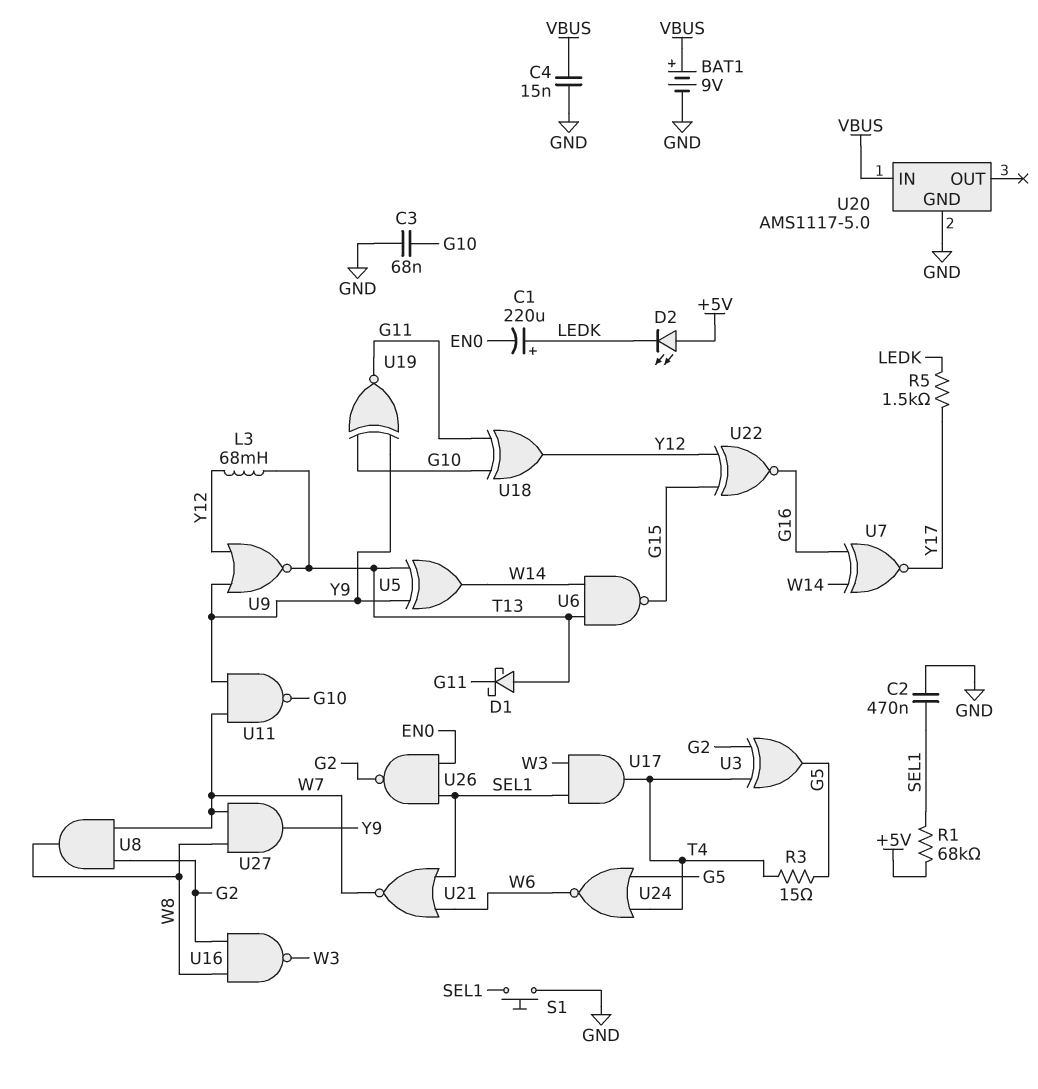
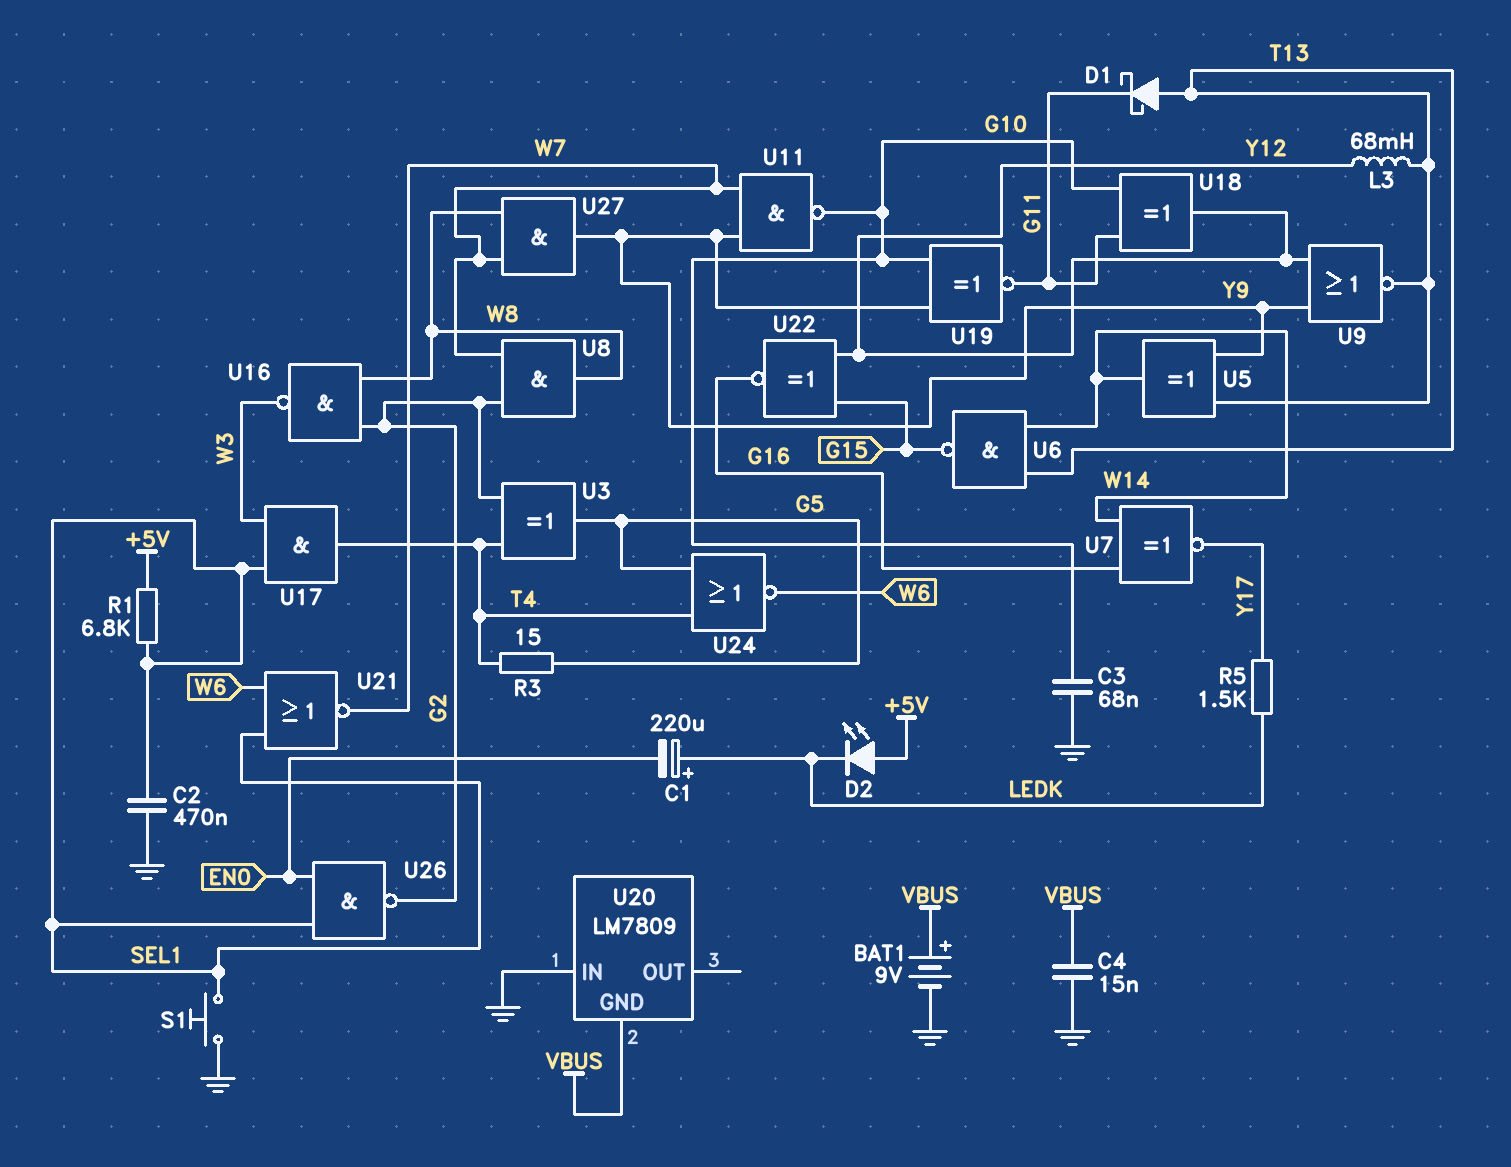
R1: 68k (+5V, SEL1) -> 6.8k (+5V, SEL1)
U20: AMS1117-5.0 -> LM7809
U20 pin GND: GND -> VBUS
U20 pin IN: VBUS -> GND

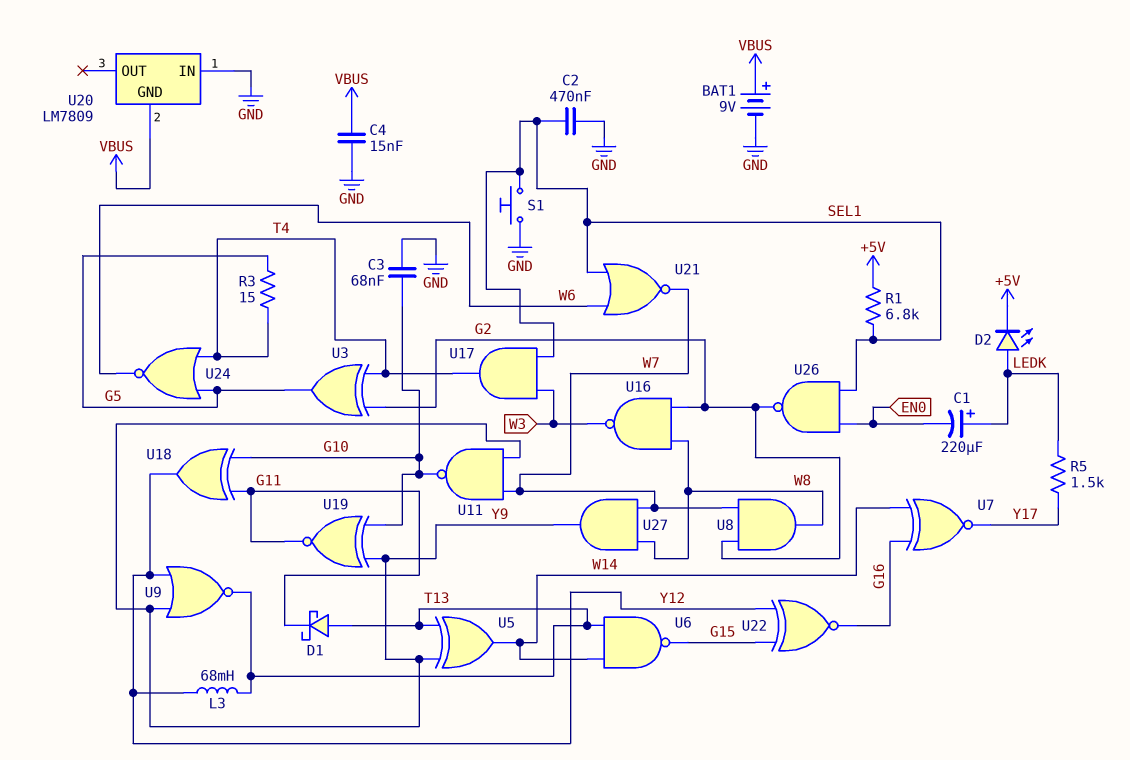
D2: LED (A +5V, K LEDK) -> LED (A LEDK, K +5V)

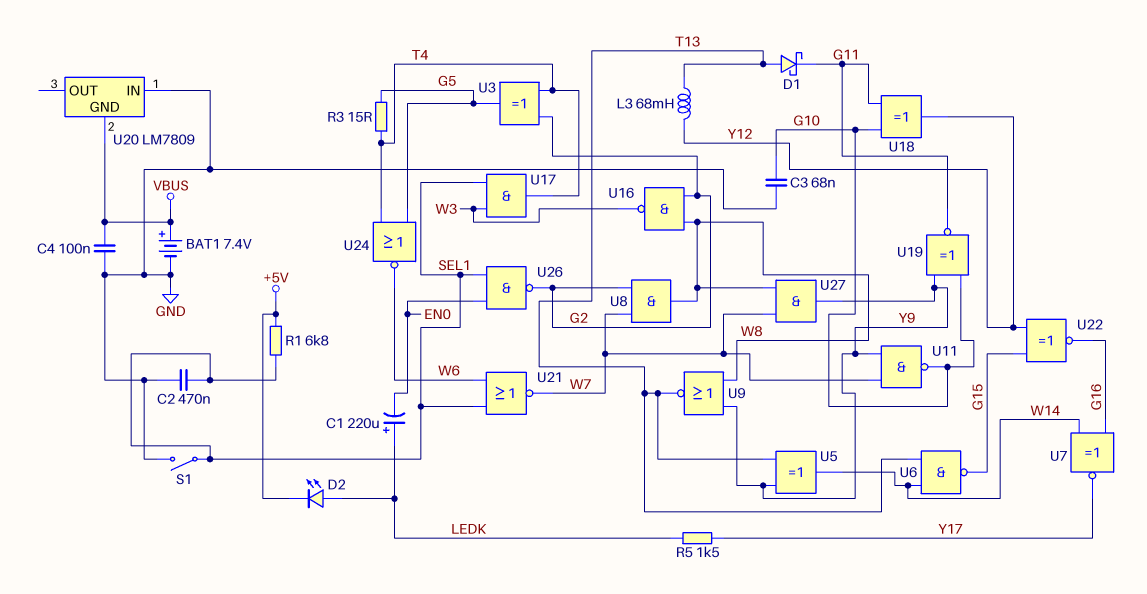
BAT1: 9V (plus VBUS, minus GND) -> 7.4V (plus VBUS, minus GND)
C4: 15nF (GND, VBUS) -> 100nF (GND, VBUS)
S1: button (GND, SEL1) -> switch (GND, SEL1)
U9: NOR (in Y9, in Y12, out T13) -> NOR (in W8, in Y9, out T13)

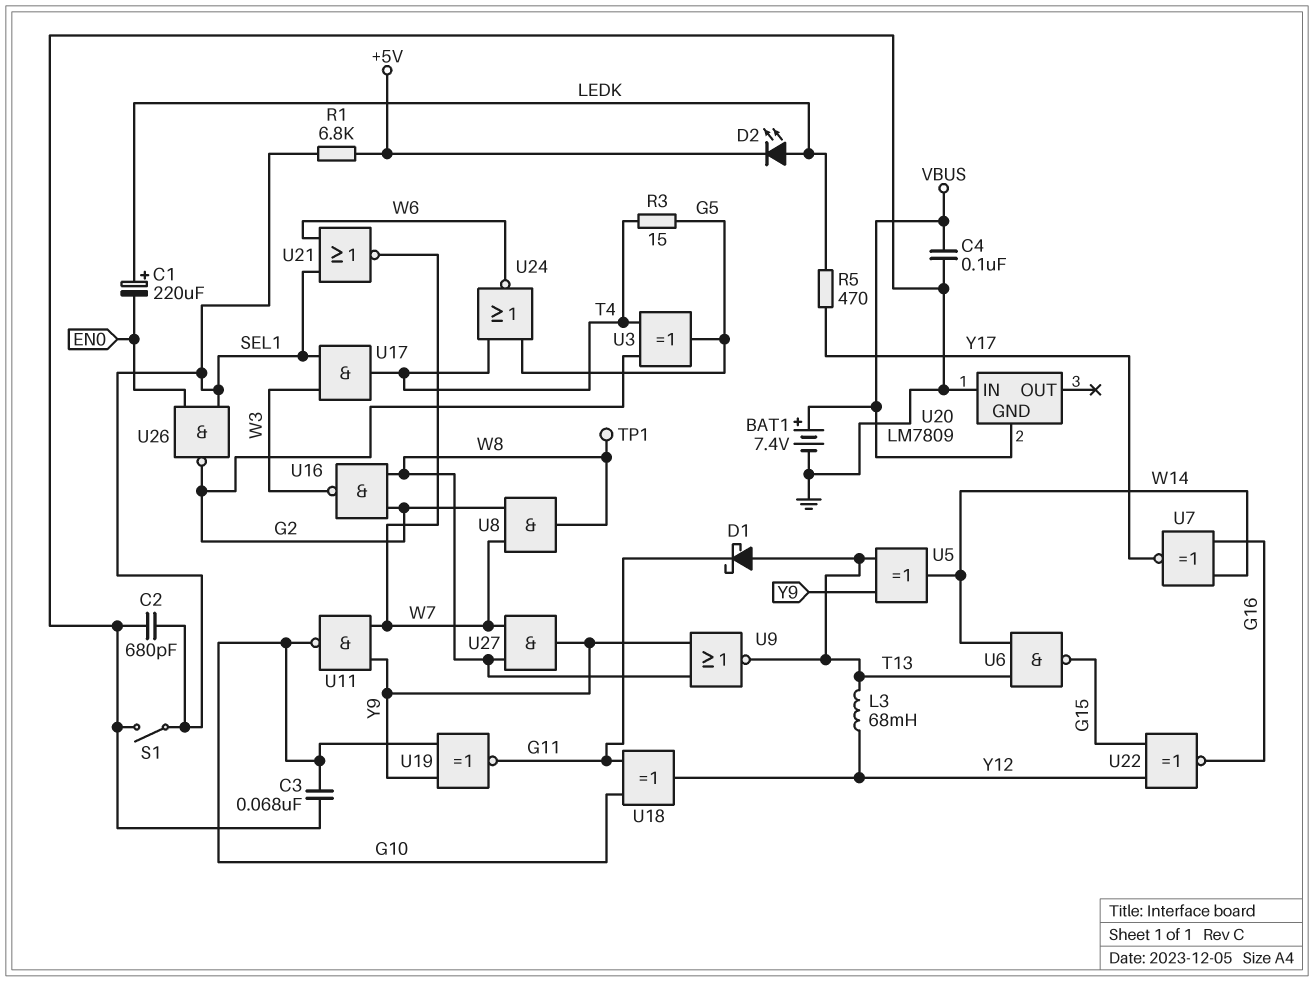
C2: 470nF (GND, SEL1) -> 680pF (GND, SEL1)
R5: 1.5k (LEDK, Y17) -> 470 (LEDK, Y17)
TP1: none -> test point (W8)

